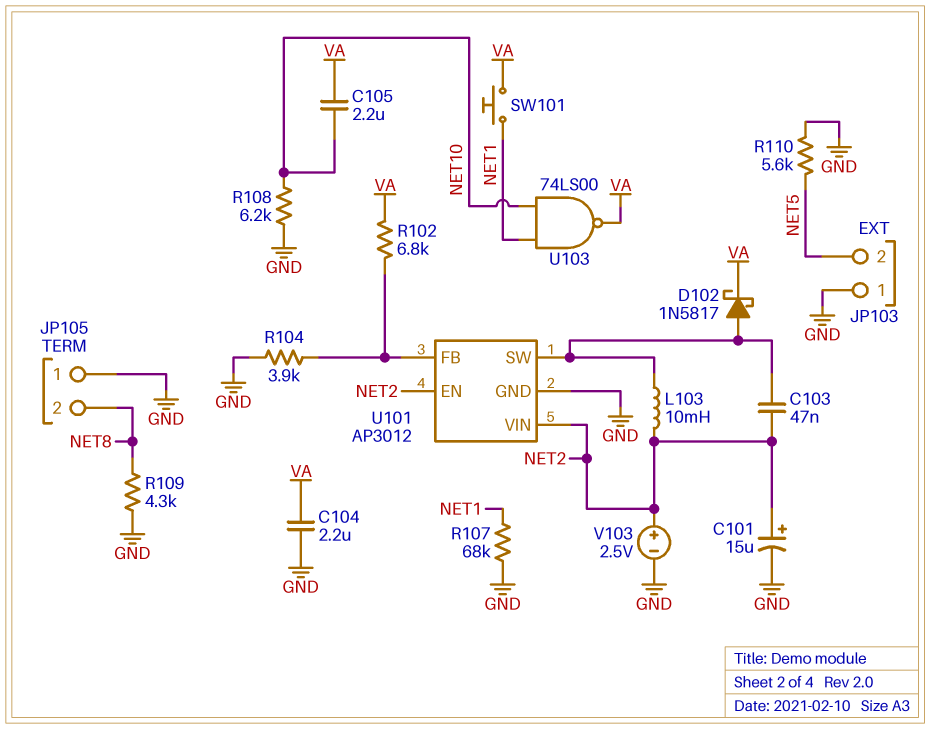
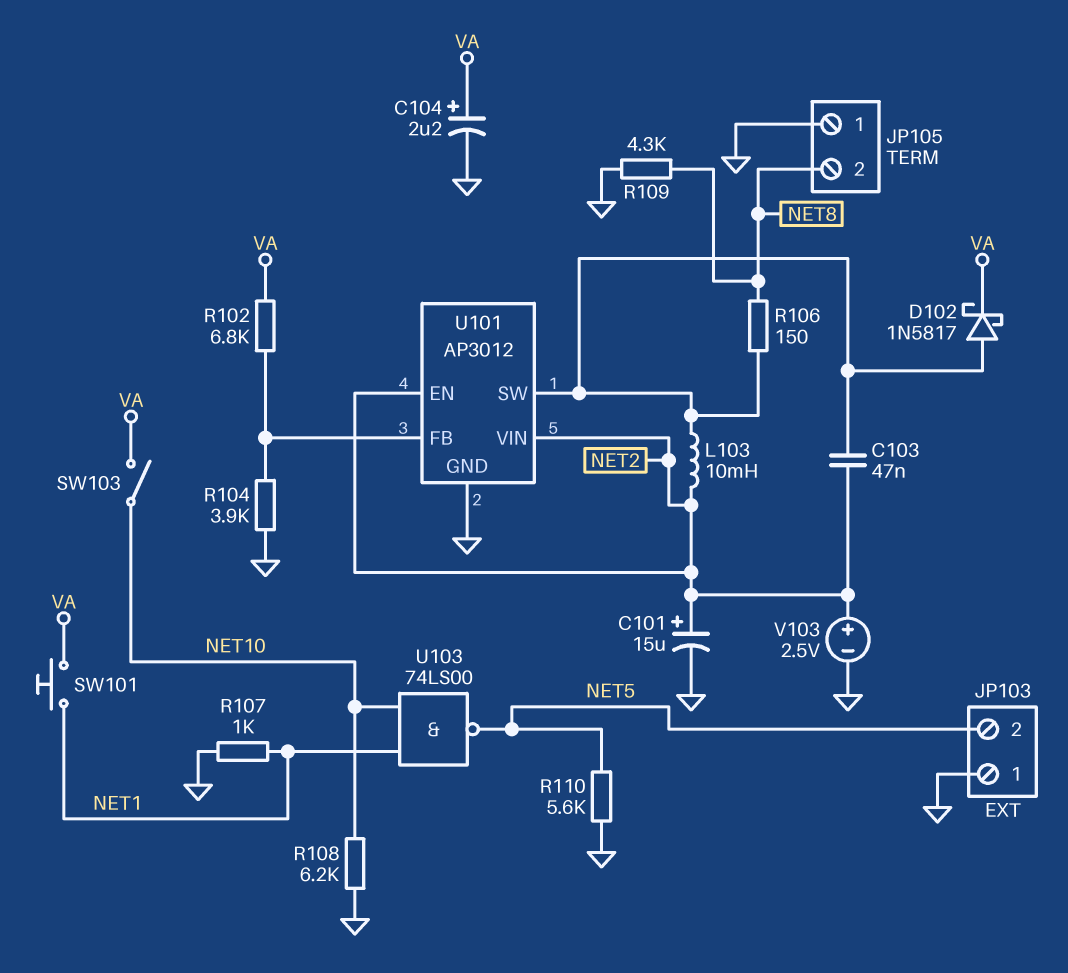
C104: 2.2uF (GND, VA) -> 2.2uF (plus VA, minus GND)
C105: 2.2uF (NET10, VA) -> none
R106: none -> 150 (NET8, U101/SW)
R107: 68k (GND, NET1) -> 1k (GND, NET1)
SW103: none -> switch (NET10, VA)
U103: NAND 74LS00 (in NET1, in NET10, out VA) -> NAND 74LS00 (in NET1, in NET10, out NET5)

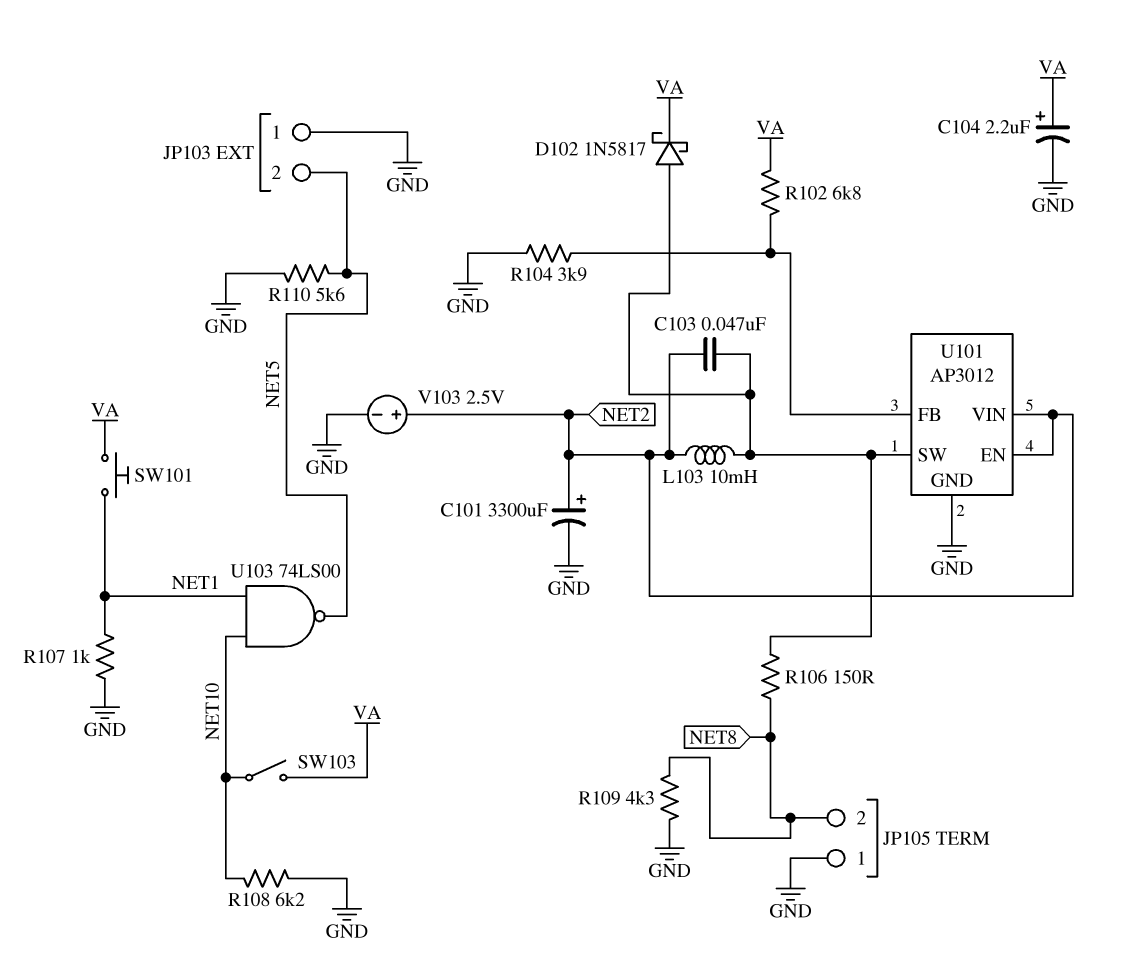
C101: 15uF (plus NET2, minus GND) -> 3300uF (plus NET2, minus GND)

